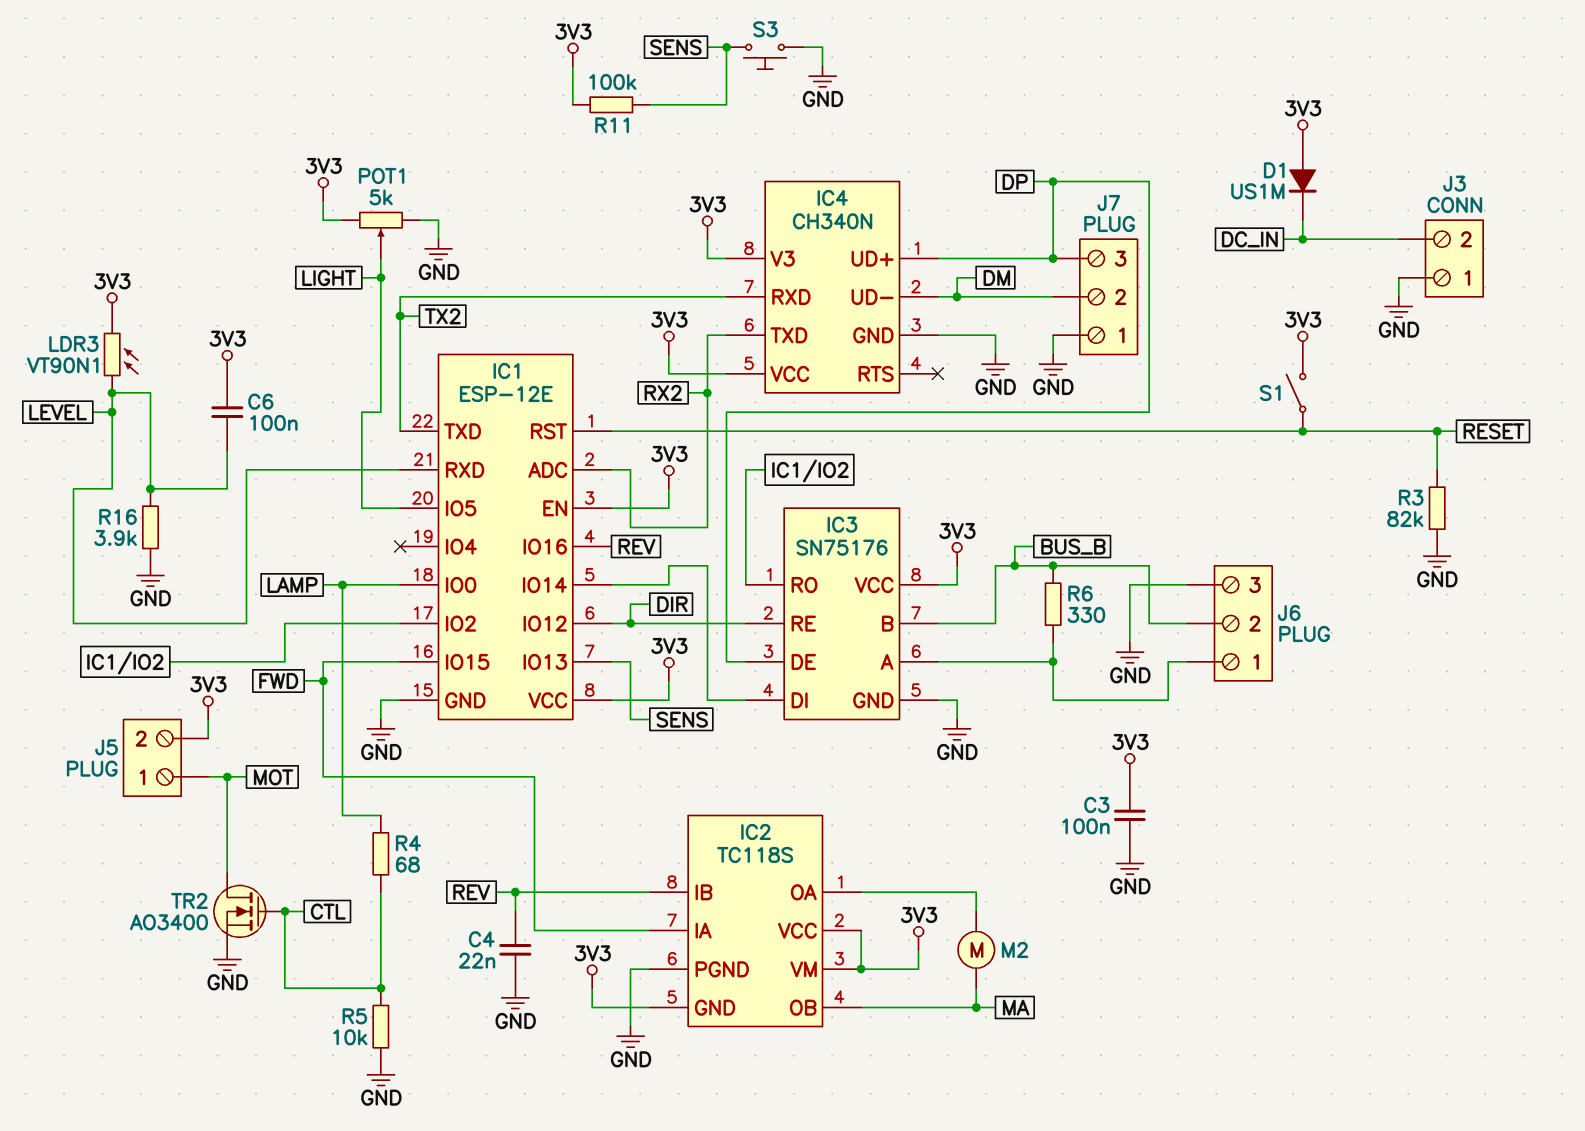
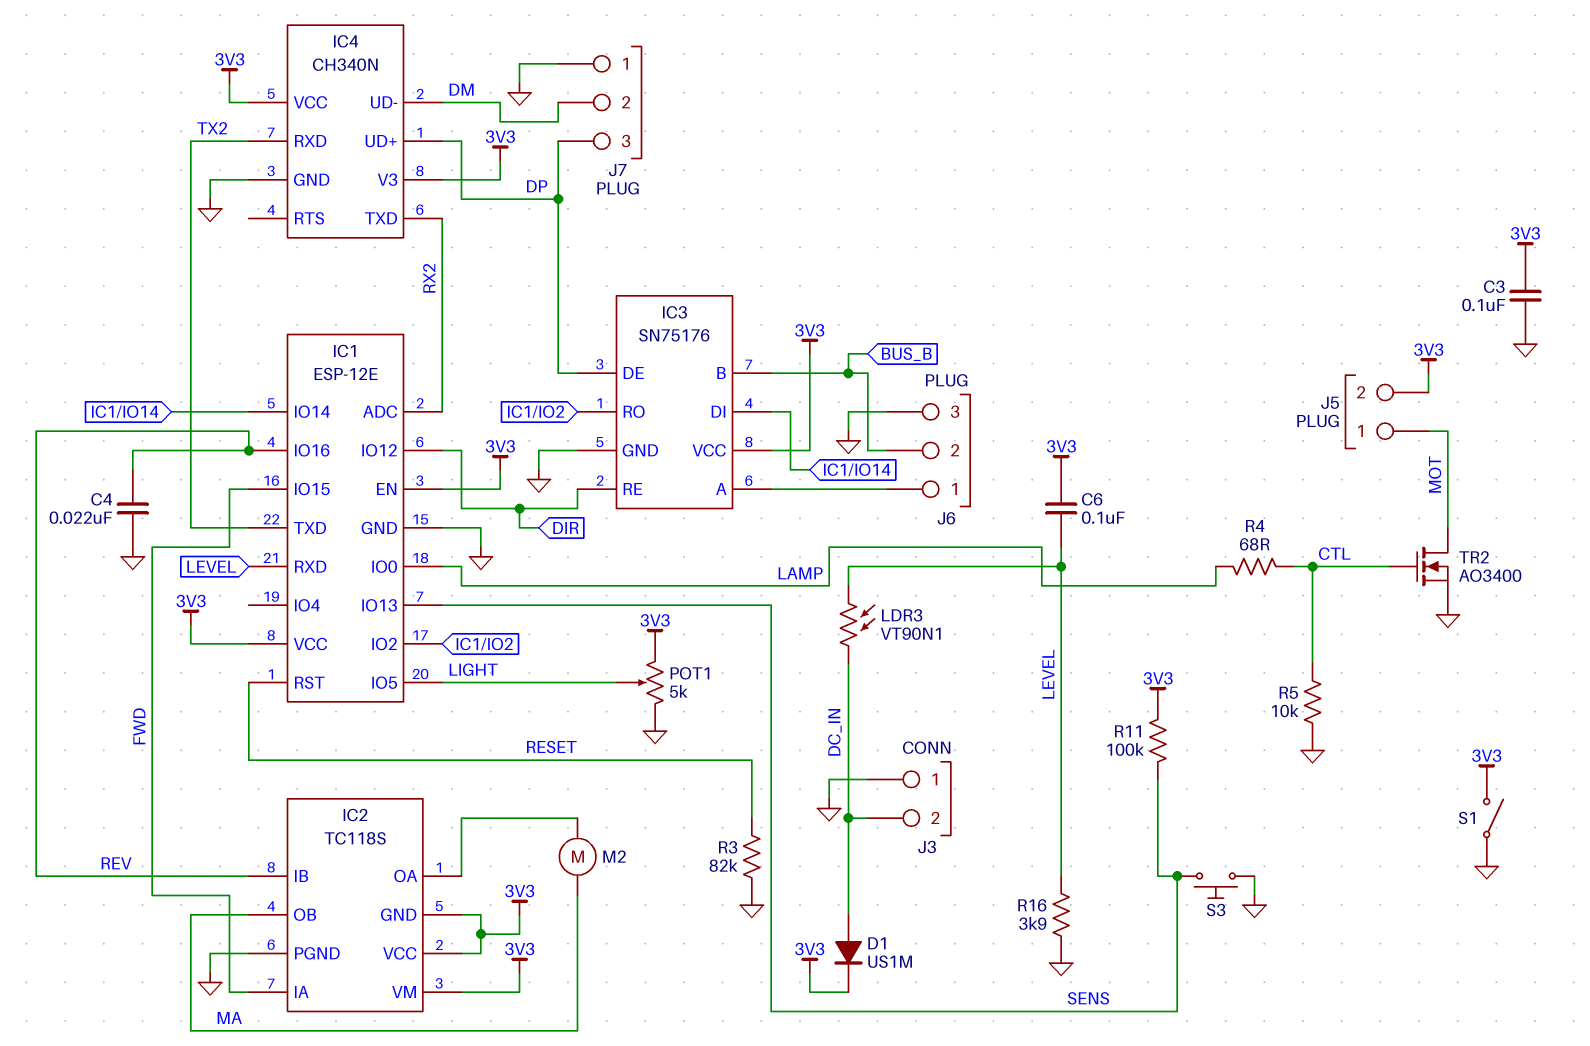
D1: diode US1M (A 3V3, K DC_IN) -> diode US1M (A DC_IN, K 3V3)
LDR3: VT90N1 (3V3, LEVEL) -> VT90N1 (DC_IN, LEVEL)
R6: 330 (BUS_B, IC3/A) -> none
S1: switch (3V3, RESET) -> switch (3V3, GND)

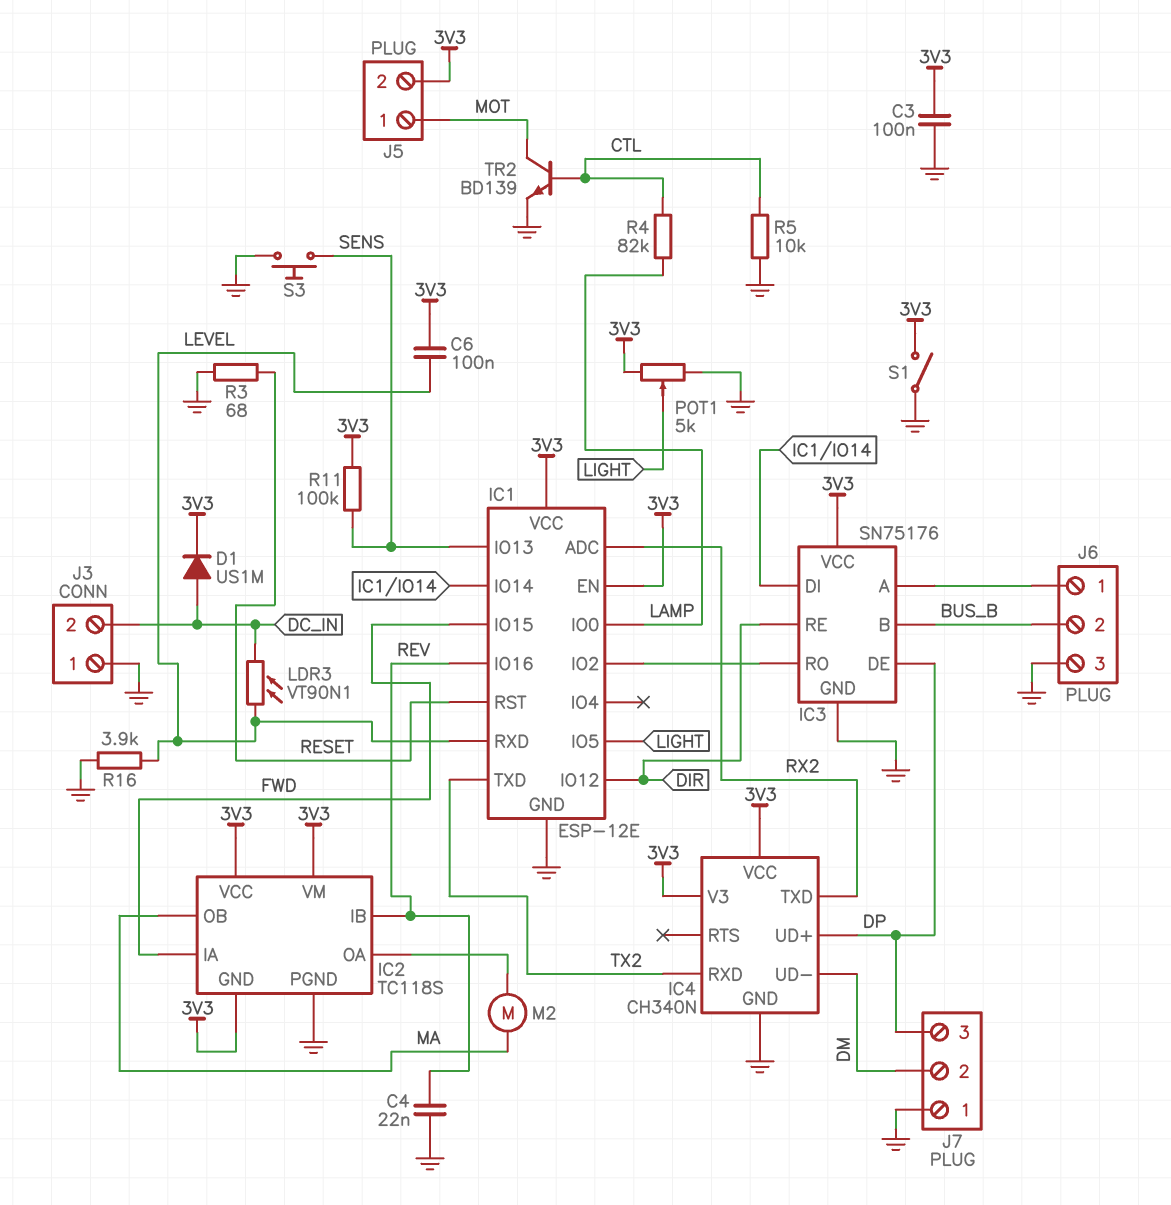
R3: 82k (GND, RESET) -> 68 (GND, RESET)
R4: 68 (CTL, LAMP) -> 82k (CTL, LAMP)
TR2: NMOS AO3400 (G CTL, D MOT, S GND) -> NPN BD139 (B CTL, C MOT, E GND)

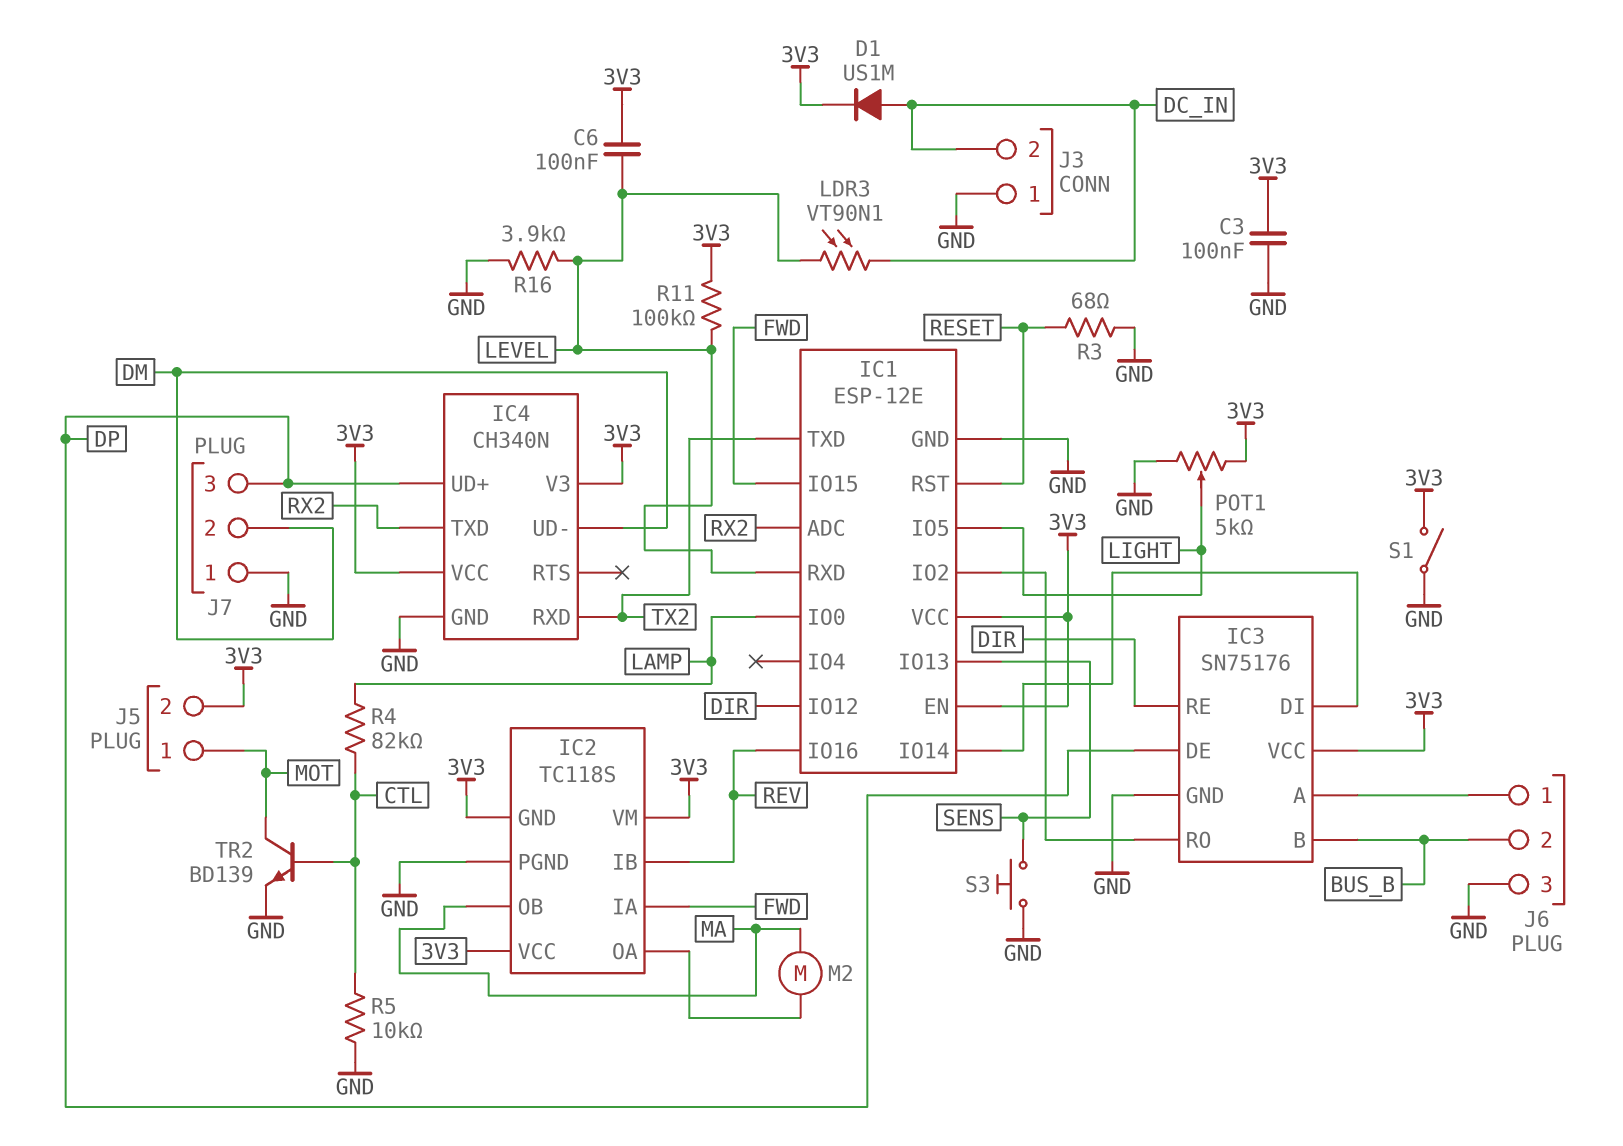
C4: 22nF (GND, REV) -> none
R11: 100k (3V3, SENS) -> 100k (3V3, LEVEL)

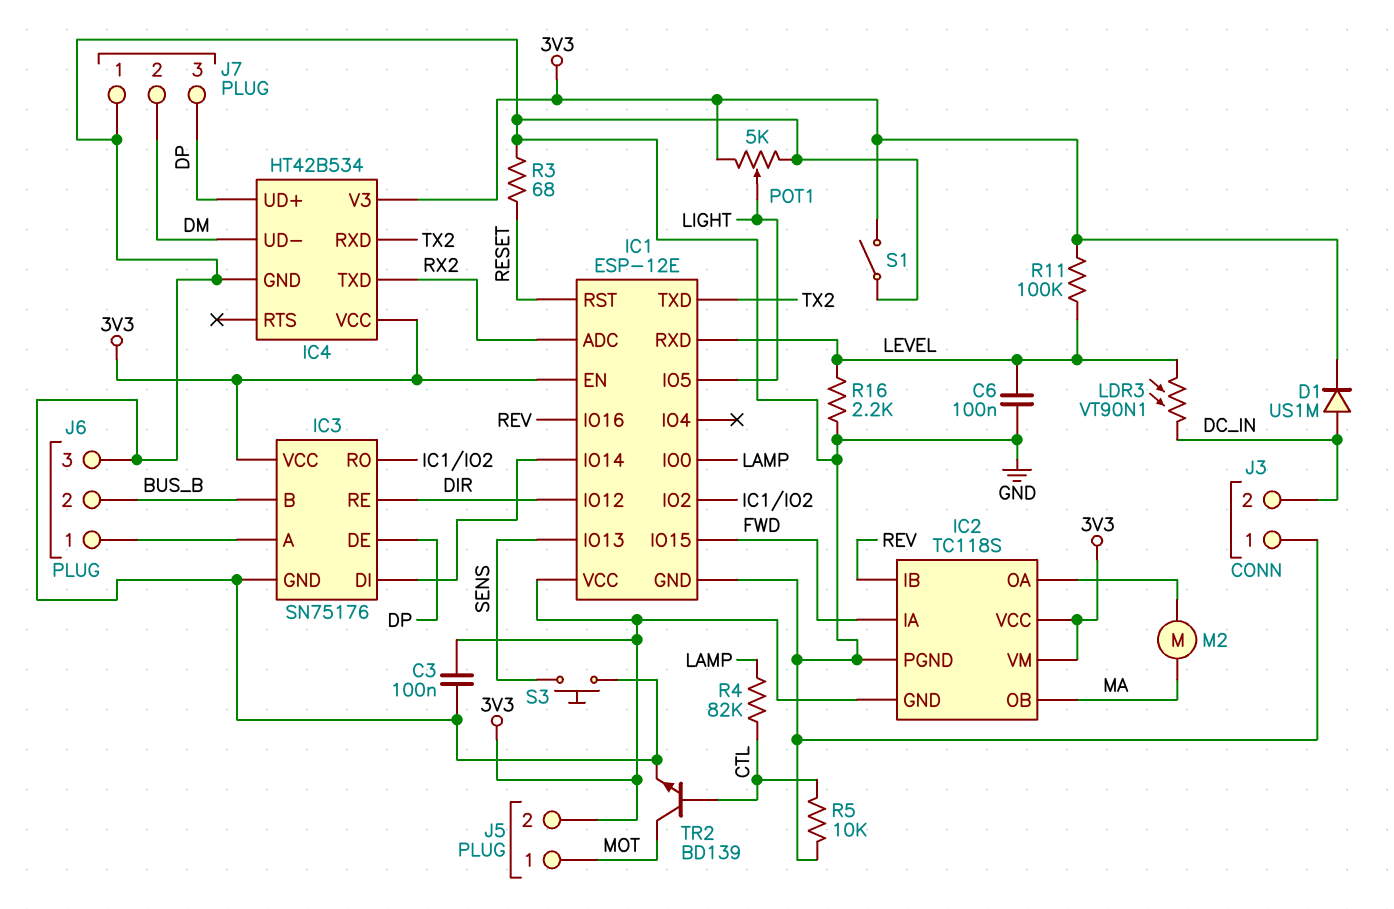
C6: 100nF (3V3, LEVEL) -> 100nF (GND, LEVEL)
IC4: CH340N -> HT42B534
R16: 3.9k (GND, LEVEL) -> 2.2k (GND, LEVEL)

